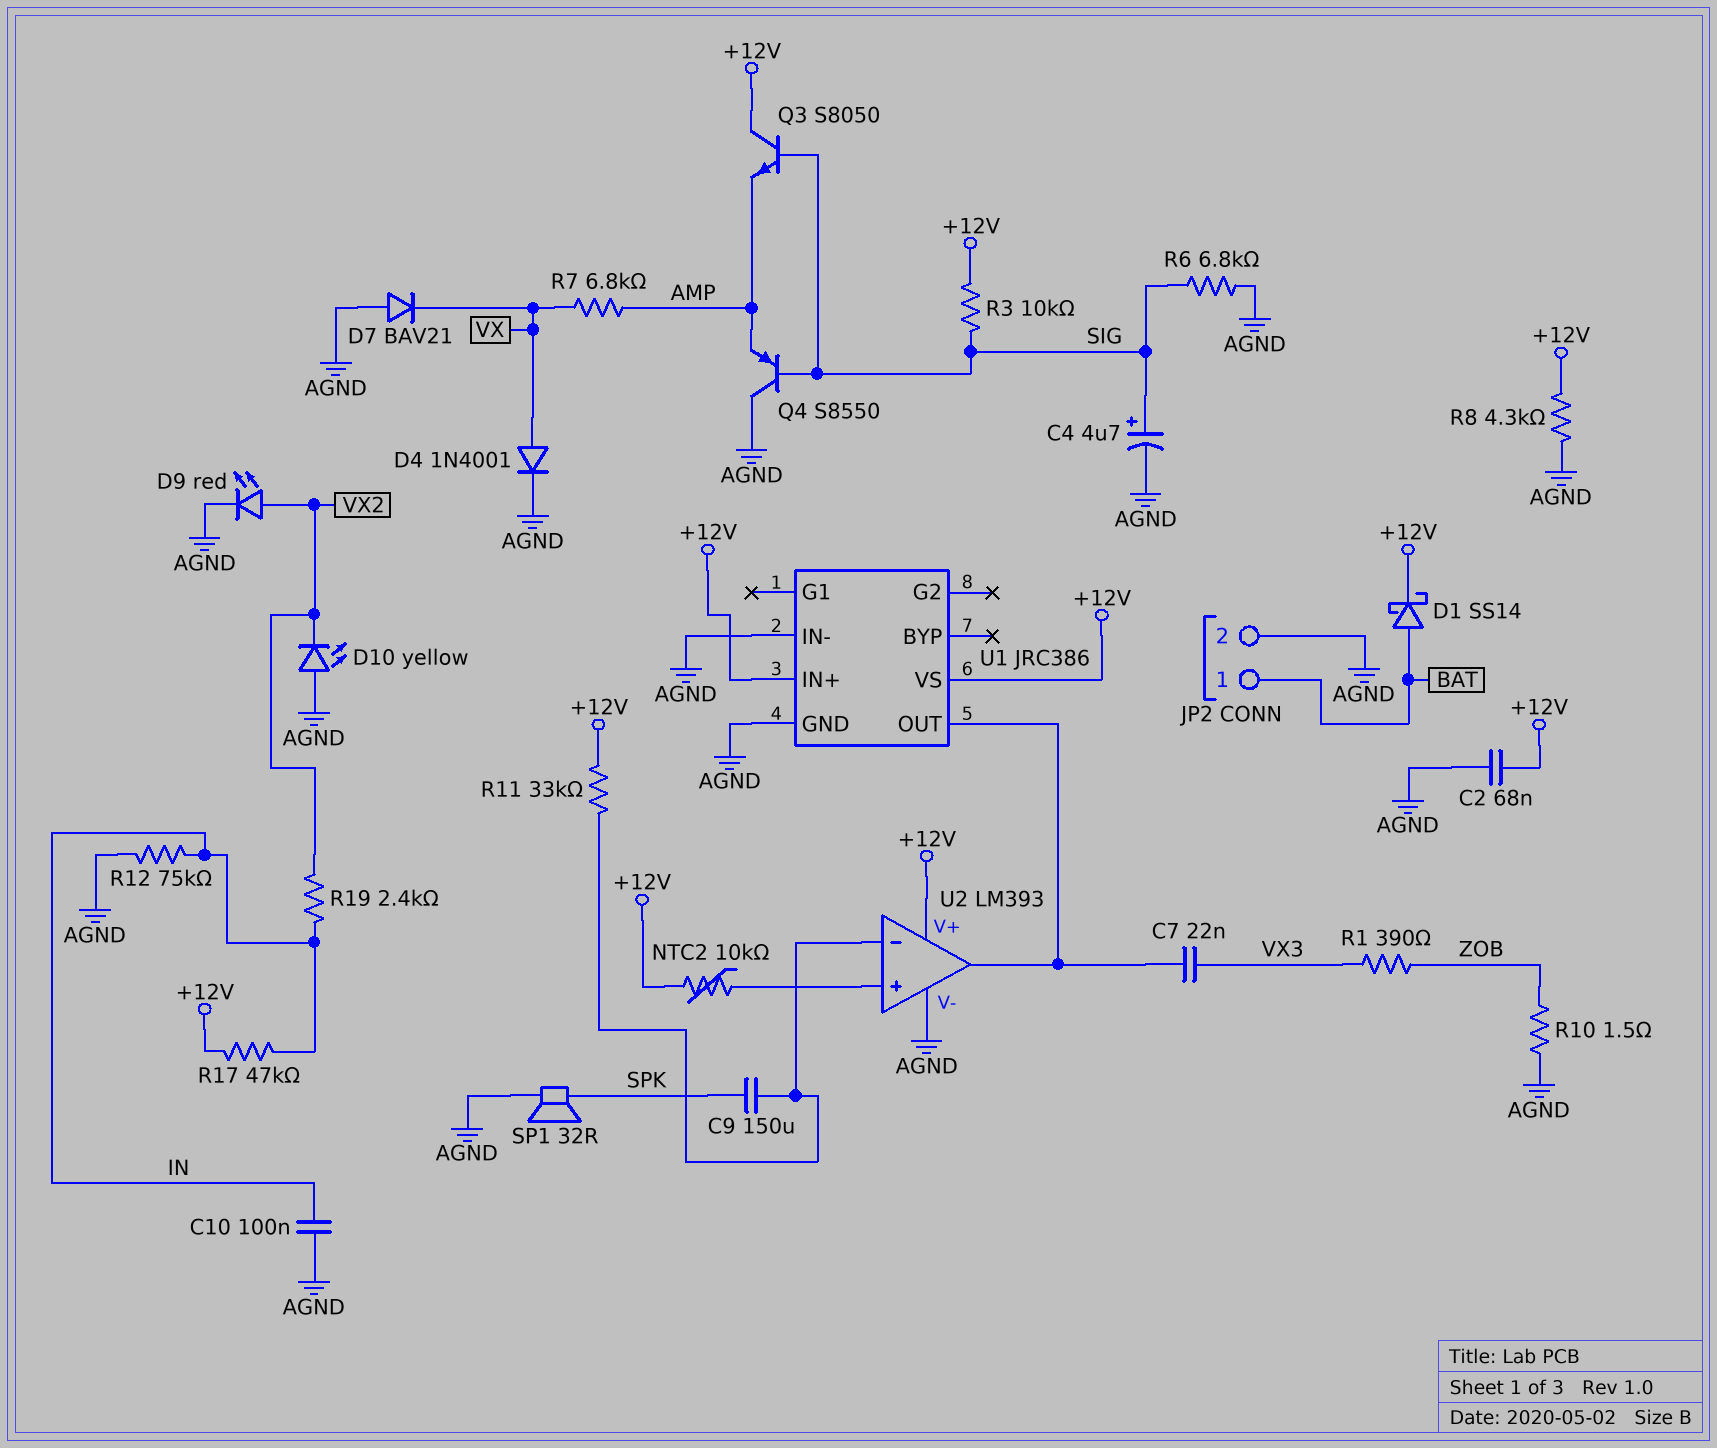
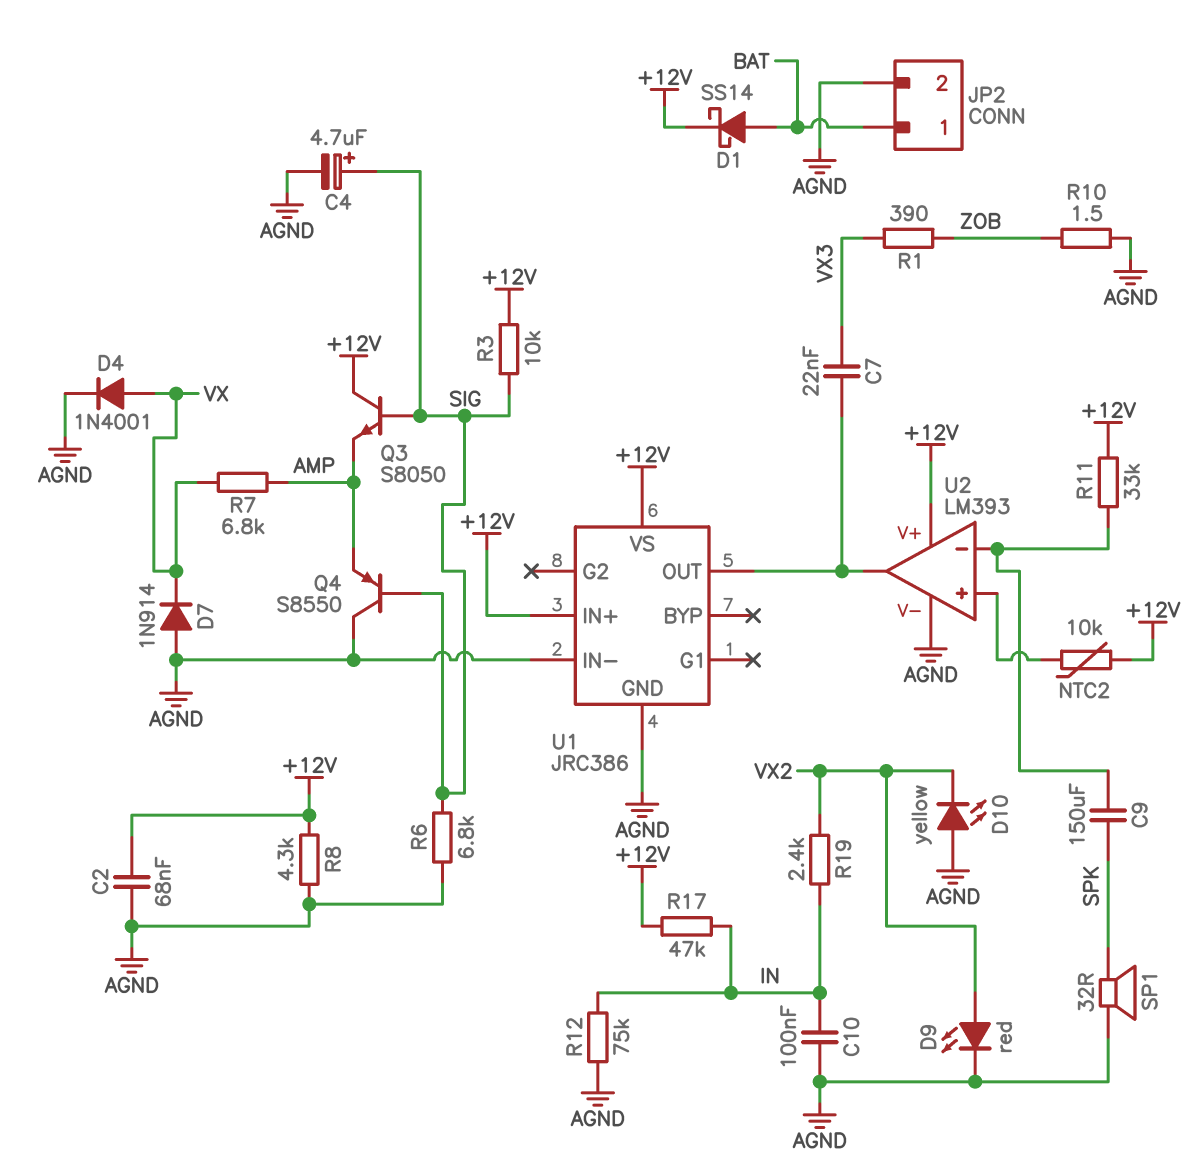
D7: diode BAV21 (A AGND, K VX) -> diode 1N914 (A AGND, K VX)

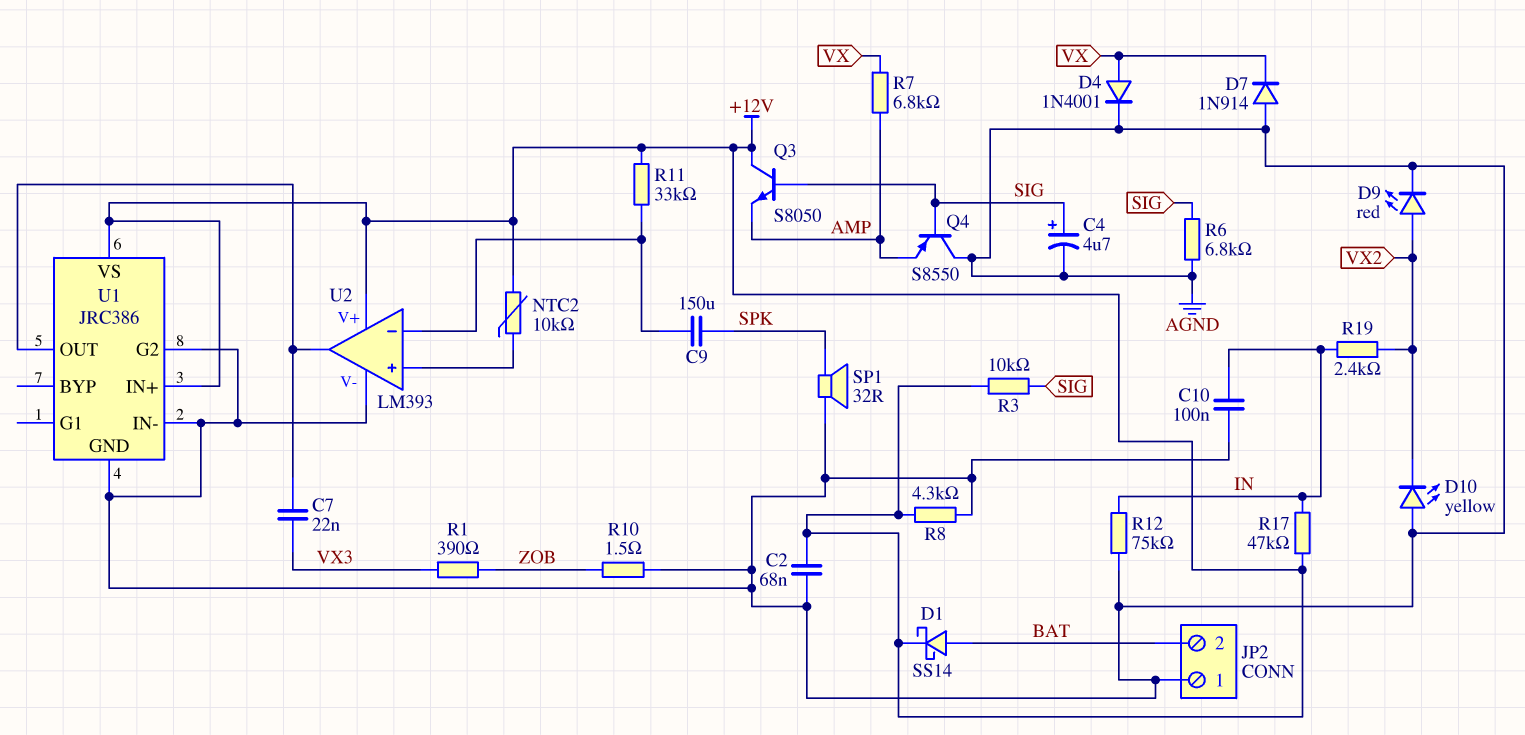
JP2 pin 1: BAT -> AGND
JP2 pin 2: AGND -> BAT
U1 pin G2: none -> AGND

